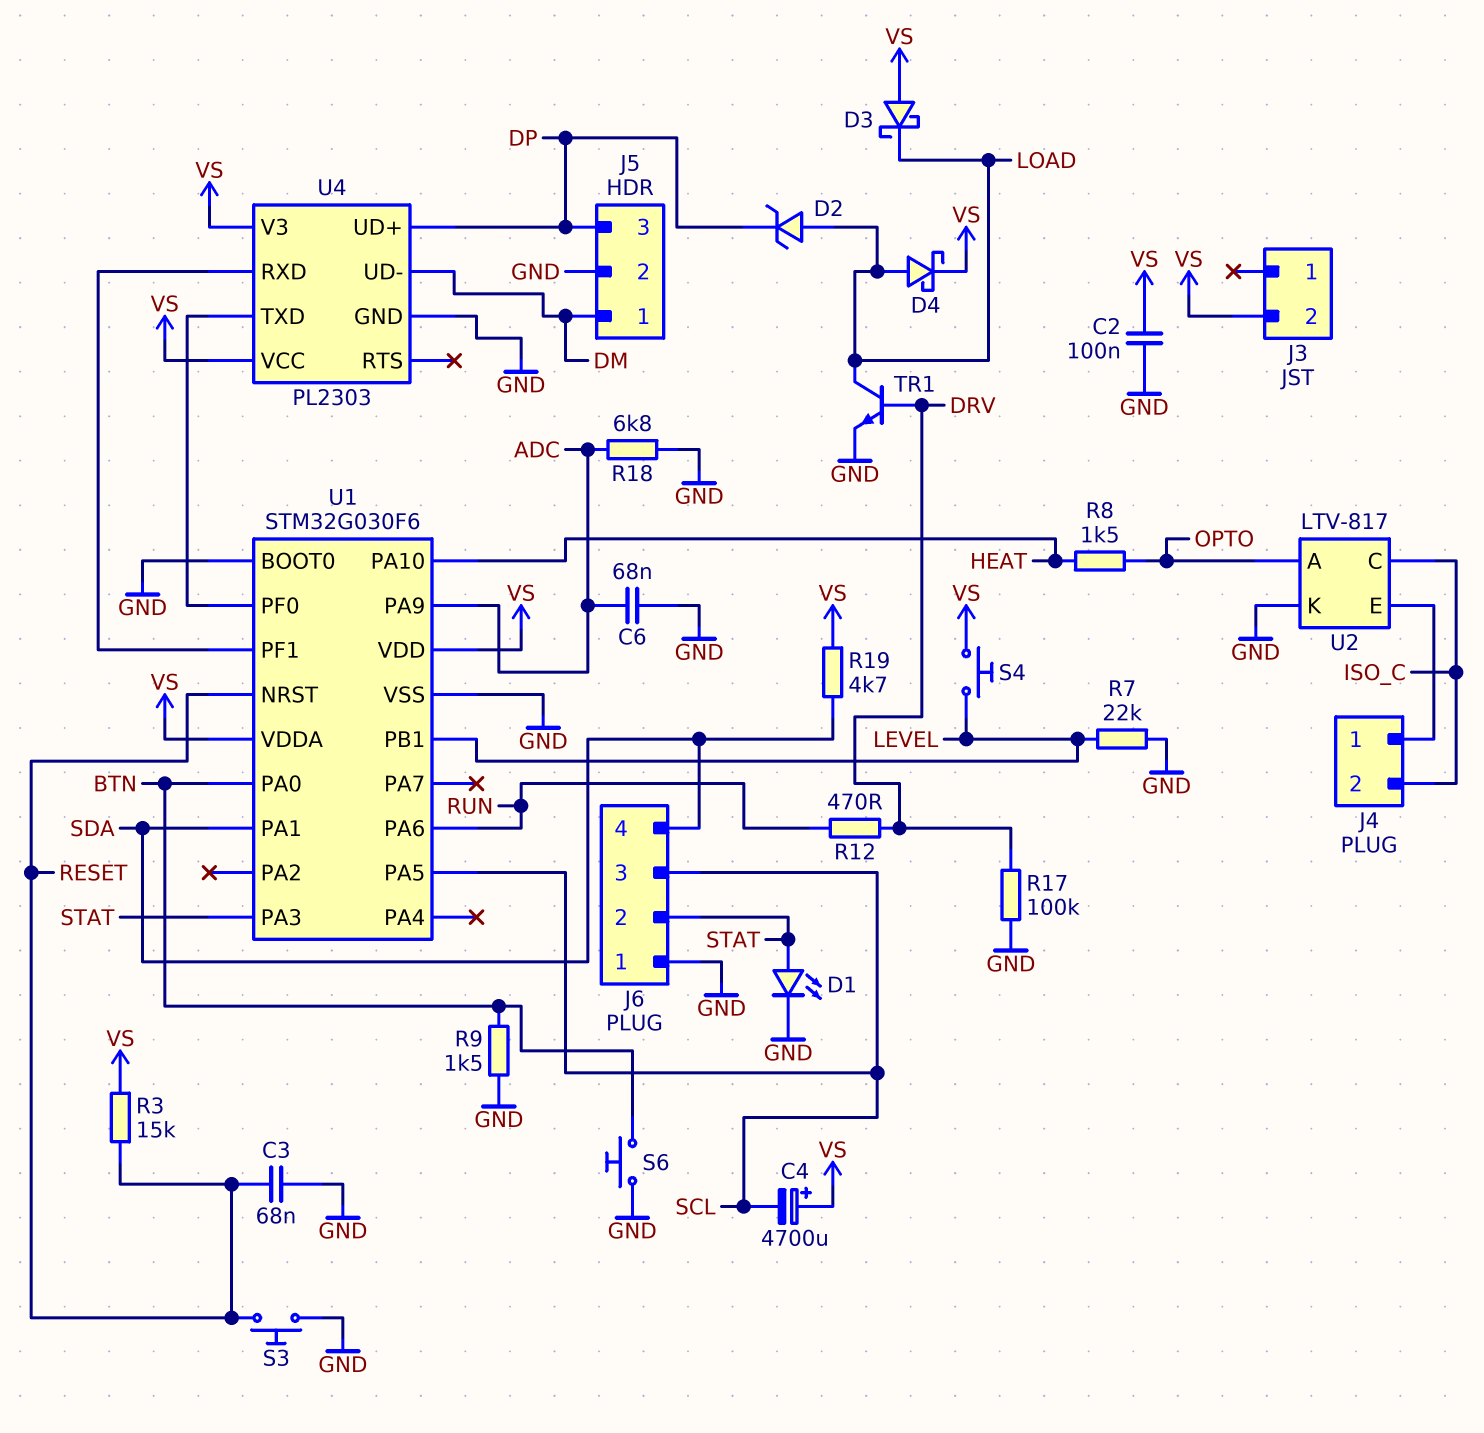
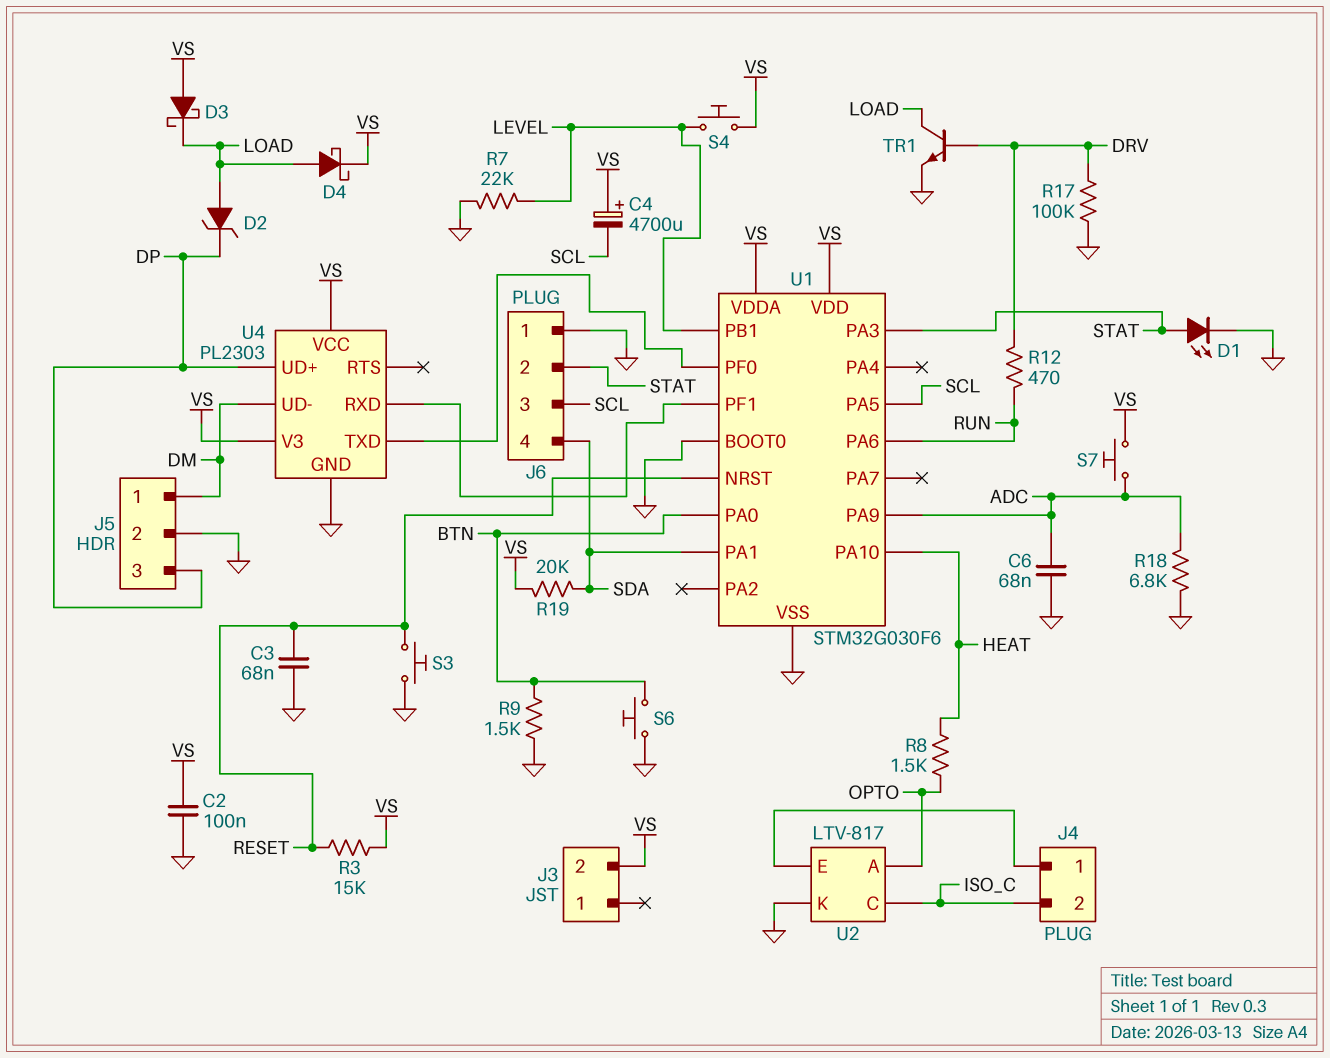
R19: 4.7k (SDA, VS) -> 20k (SDA, VS)
S7: none -> button (ADC, VS)

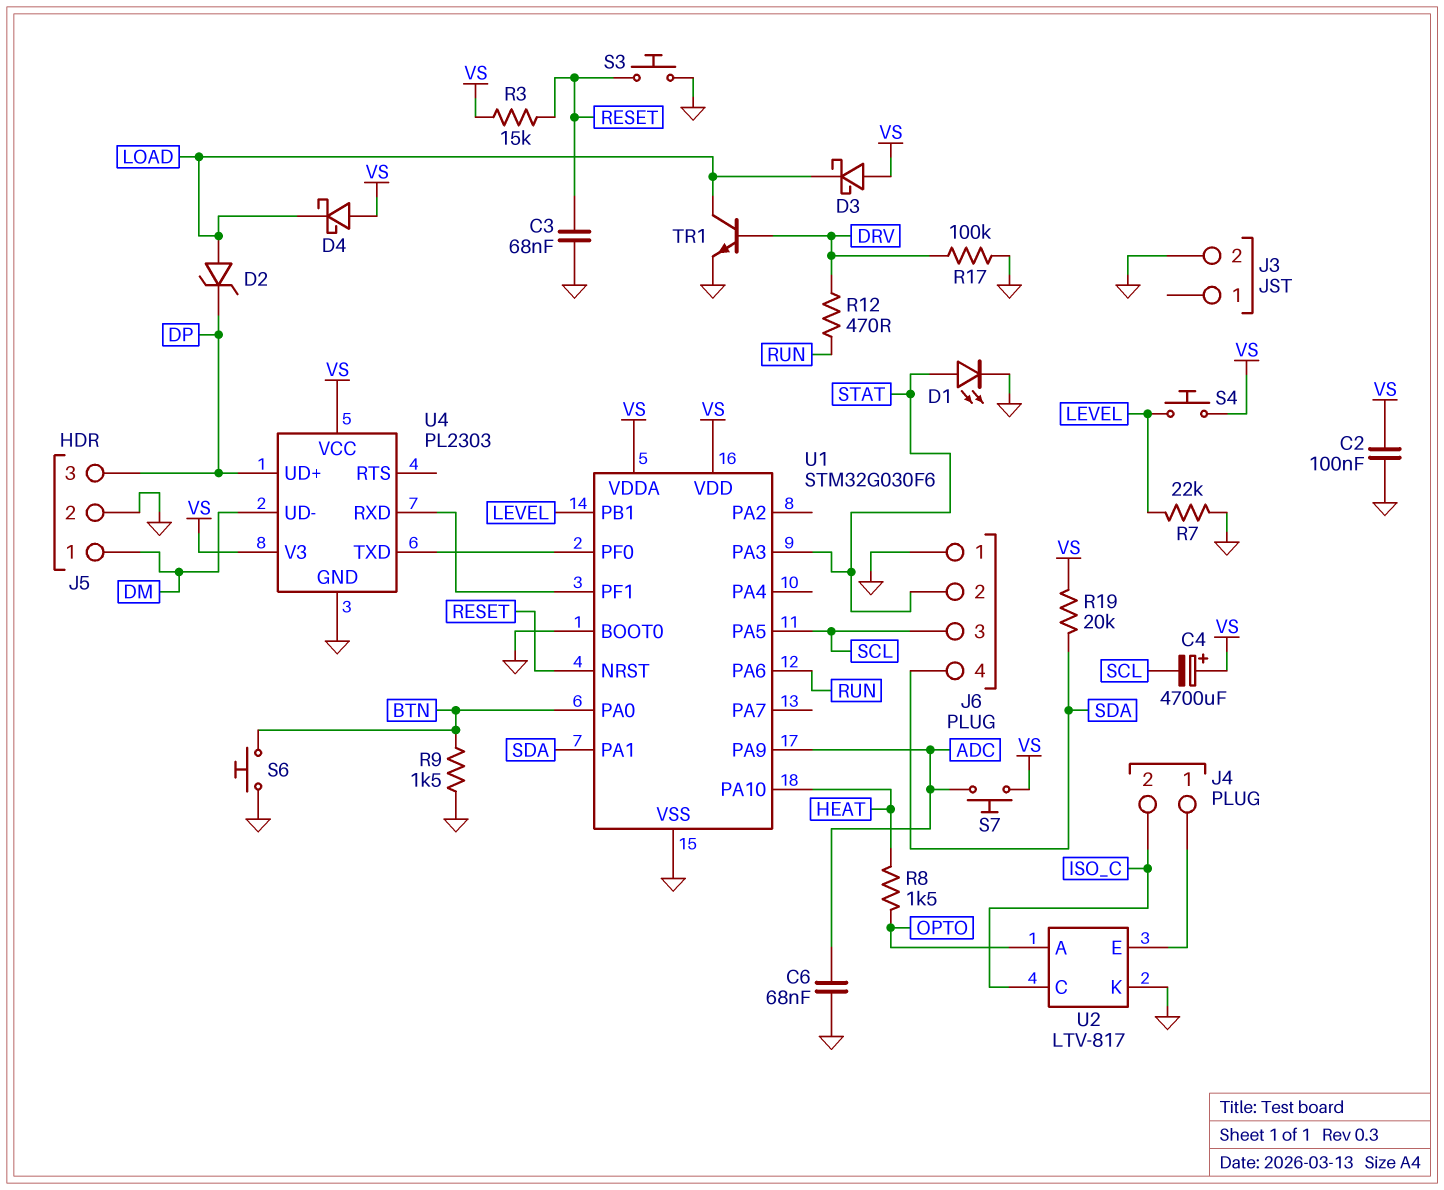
D4: schottky (A LOAD, K VS) -> schottky (A VS, K LOAD)
J3 pin 2: VS -> GND
R18: 6.8k (ADC, GND) -> none

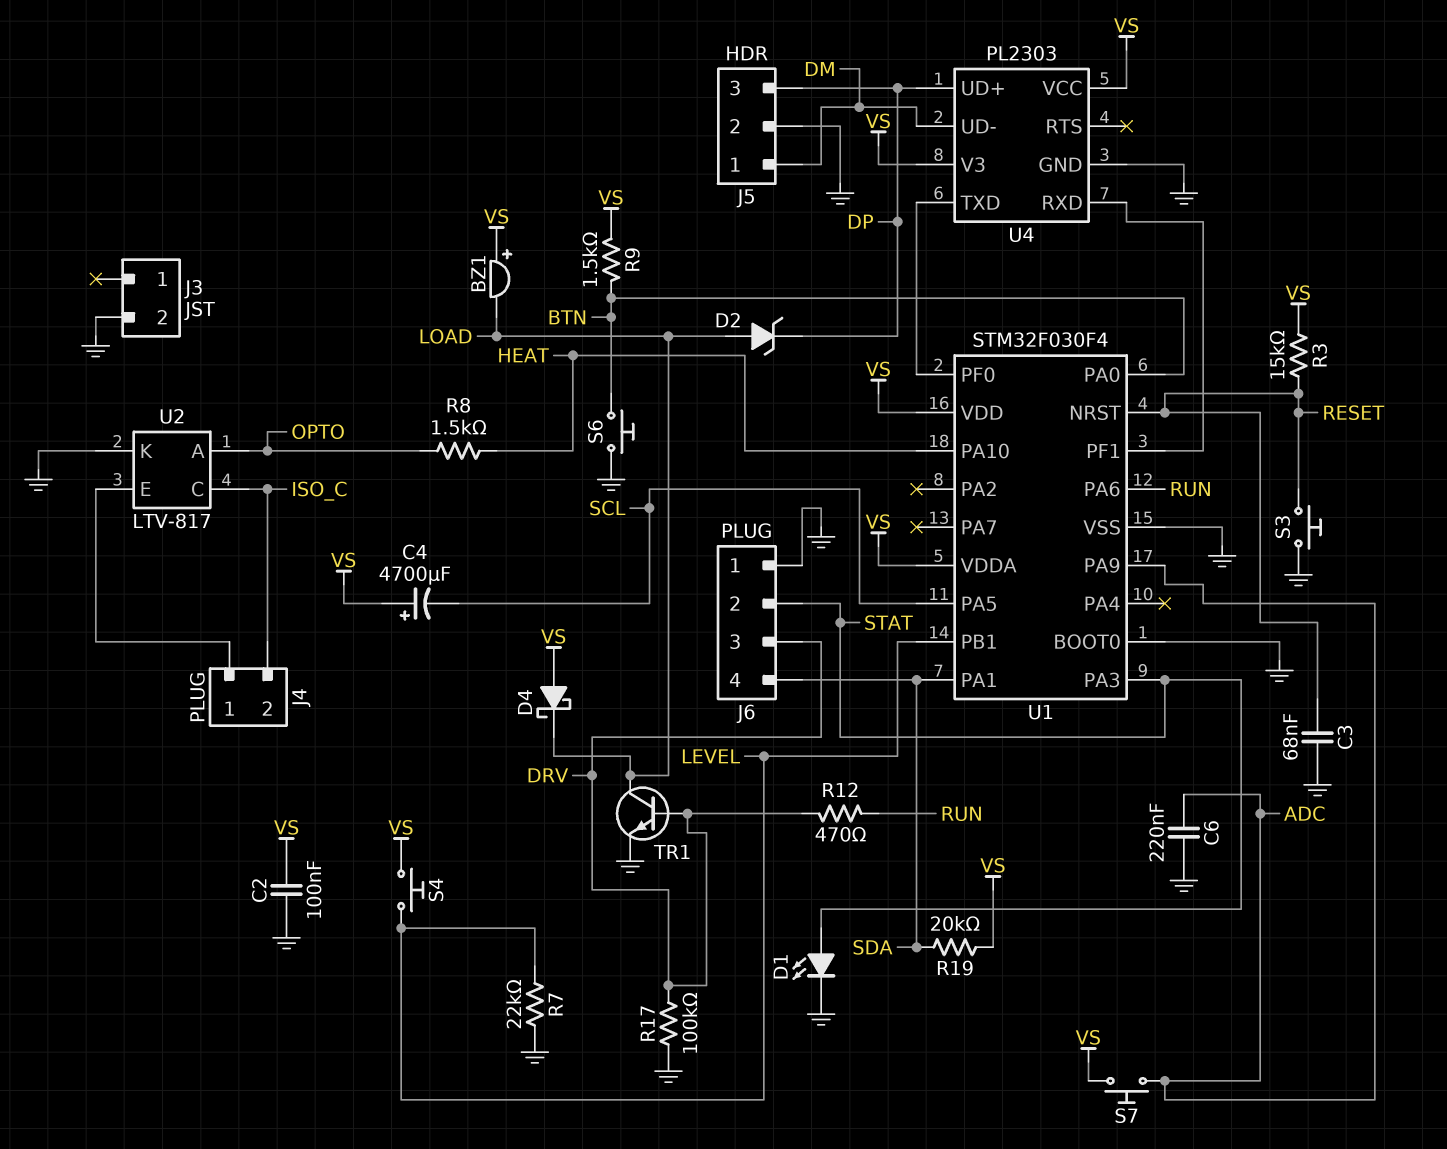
BZ1: none -> buzzer (plus VS, minus LOAD)
C6: 68nF (ADC, GND) -> 220nF (ADC, GND)
D3: schottky (A VS, K LOAD) -> none
J6 pin 3: SCL -> DRV
R9: 1.5k (BTN, GND) -> 1.5k (BTN, VS)
U1: STM32G030F6 -> STM32F030F4

